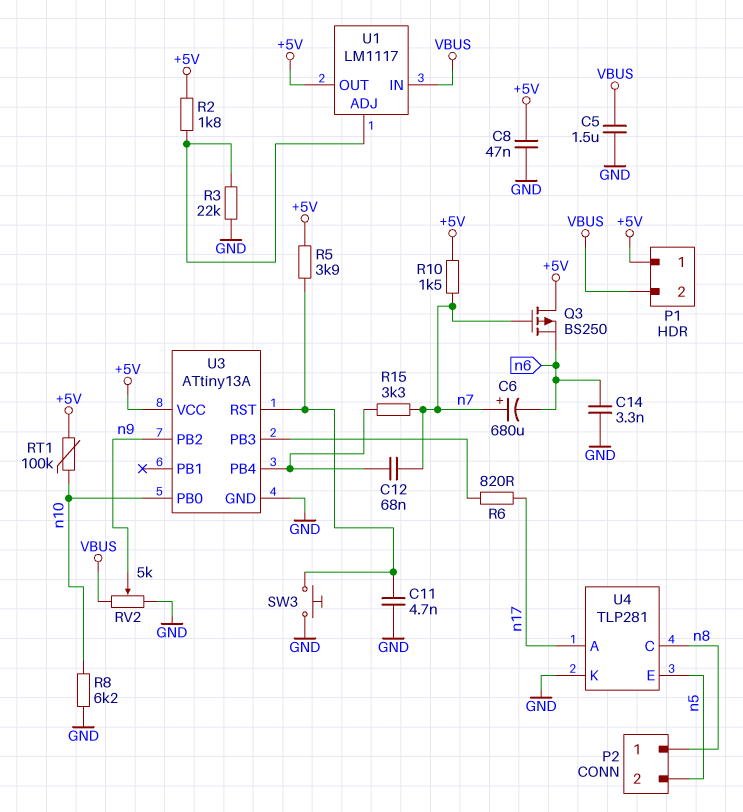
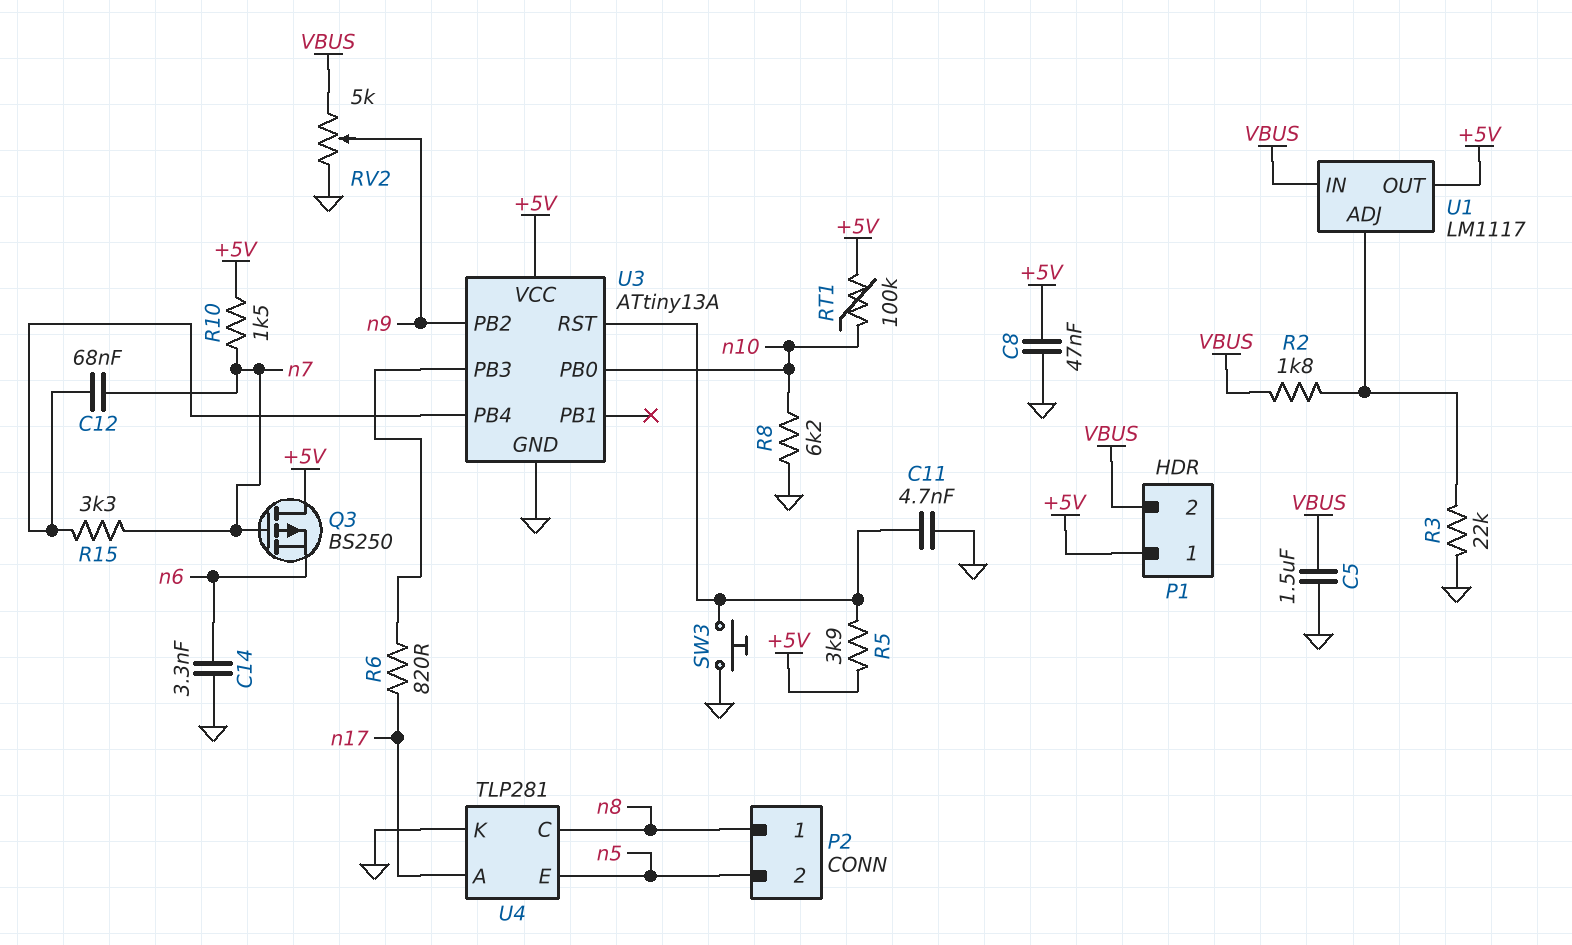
C6: 680uF (plus n7, minus n6) -> none
R2: 1.8k (+5V, U1/ADJ) -> 1.8k (U1/ADJ, VBUS)

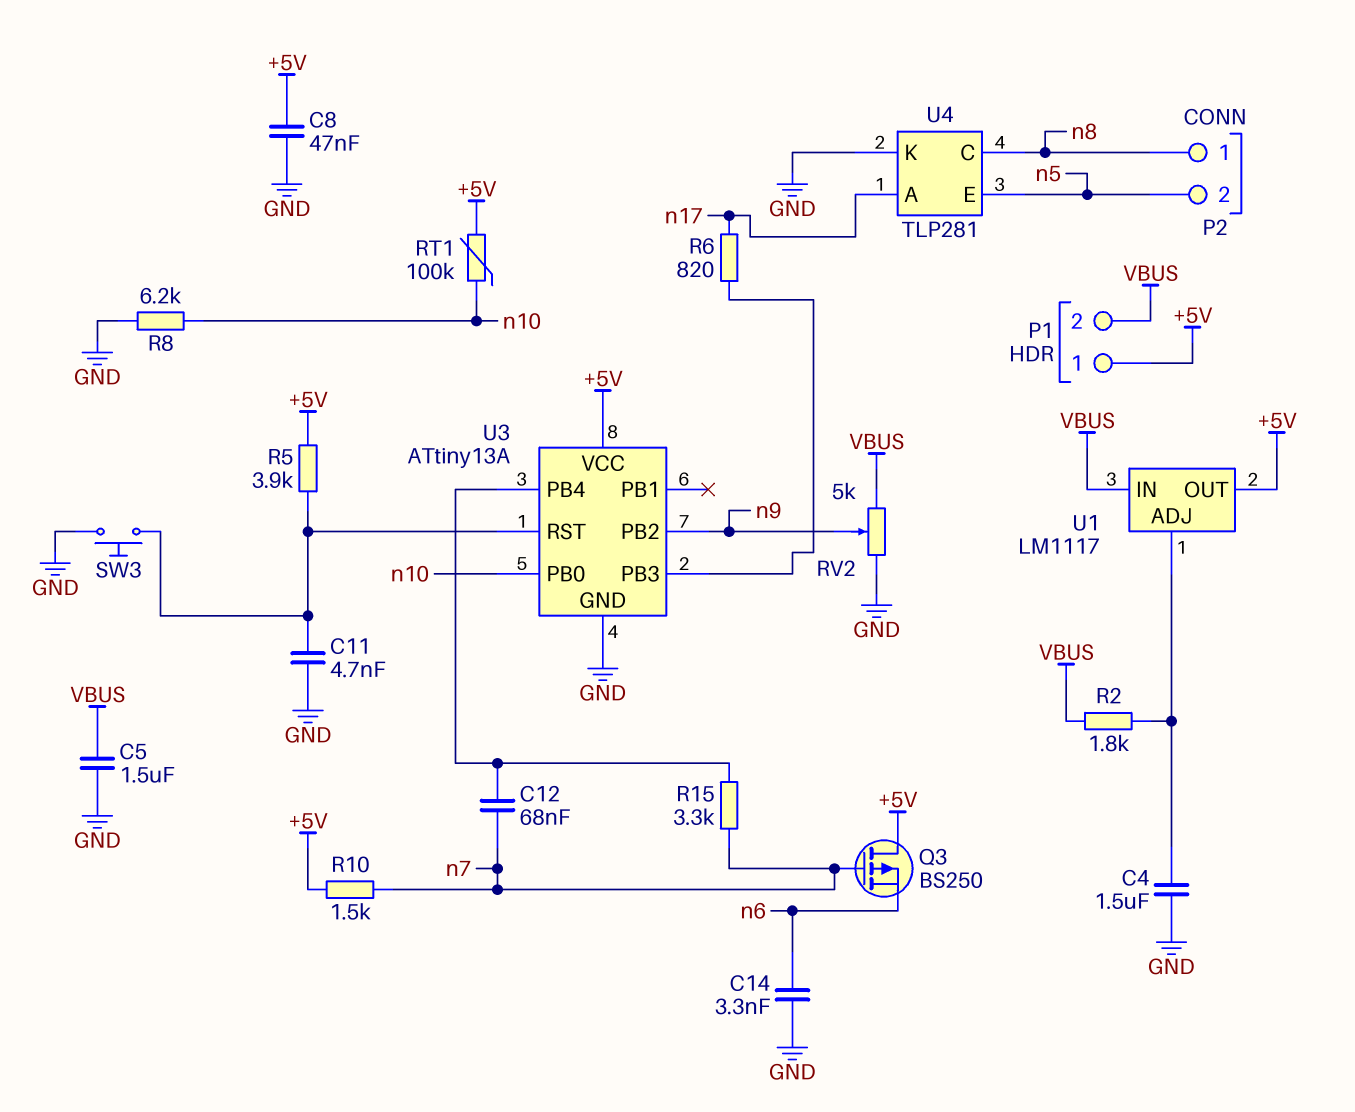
C4: none -> 1.5uF (GND, U1/ADJ)
R3: 22k (GND, U1/ADJ) -> none

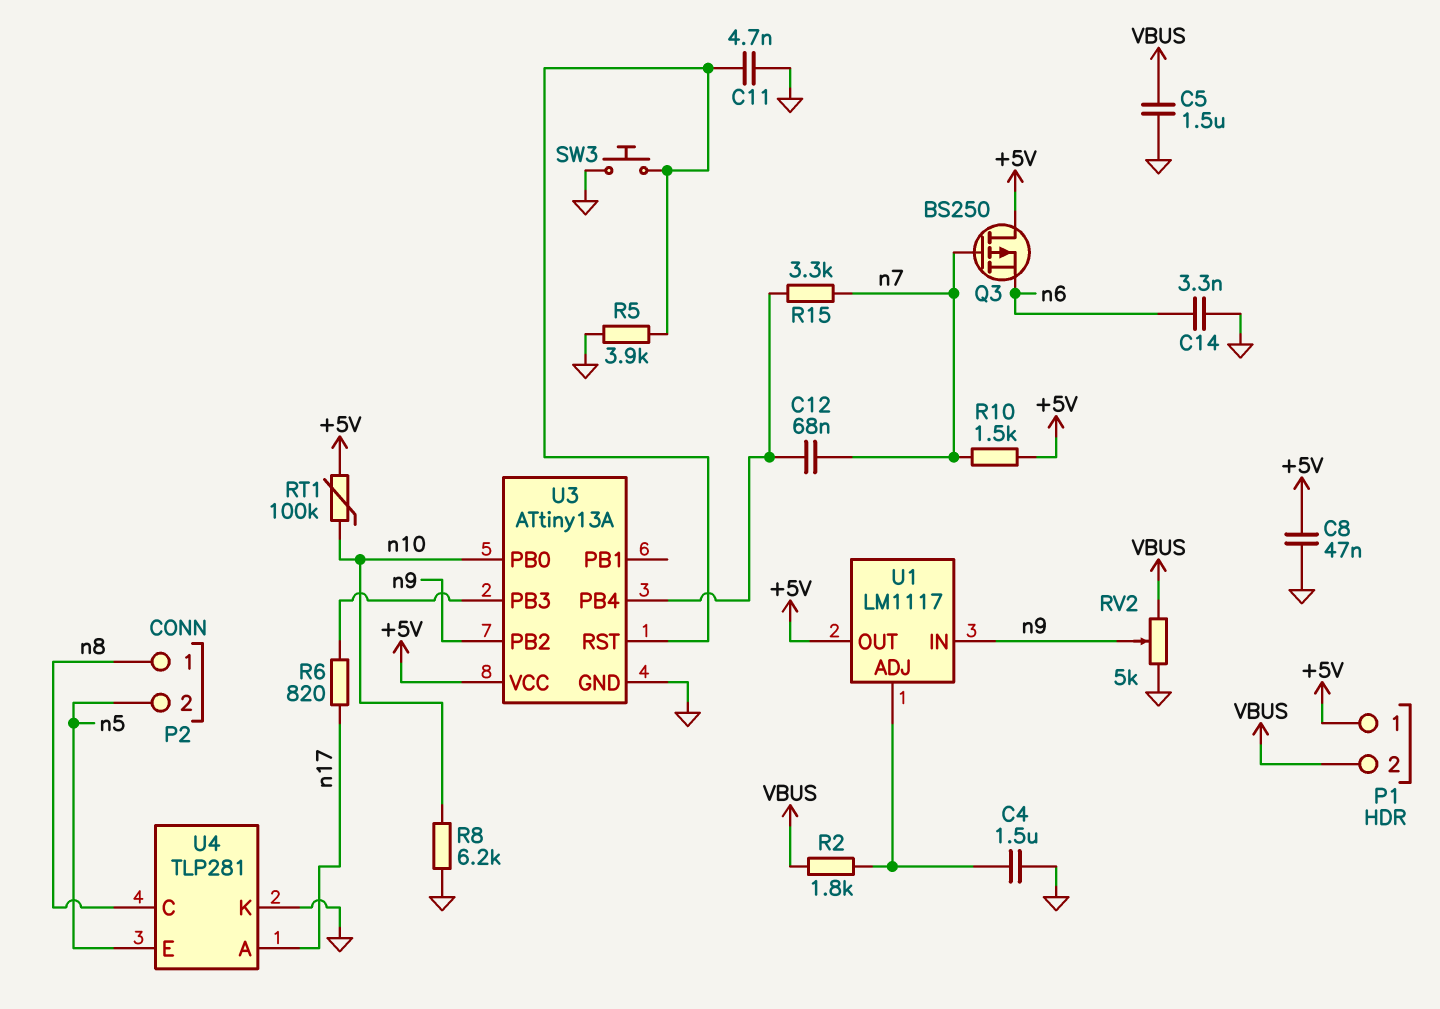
R5: 3.9k (+5V, U3/RST) -> 3.9k (GND, U3/RST)
U1 pin IN: VBUS -> n9

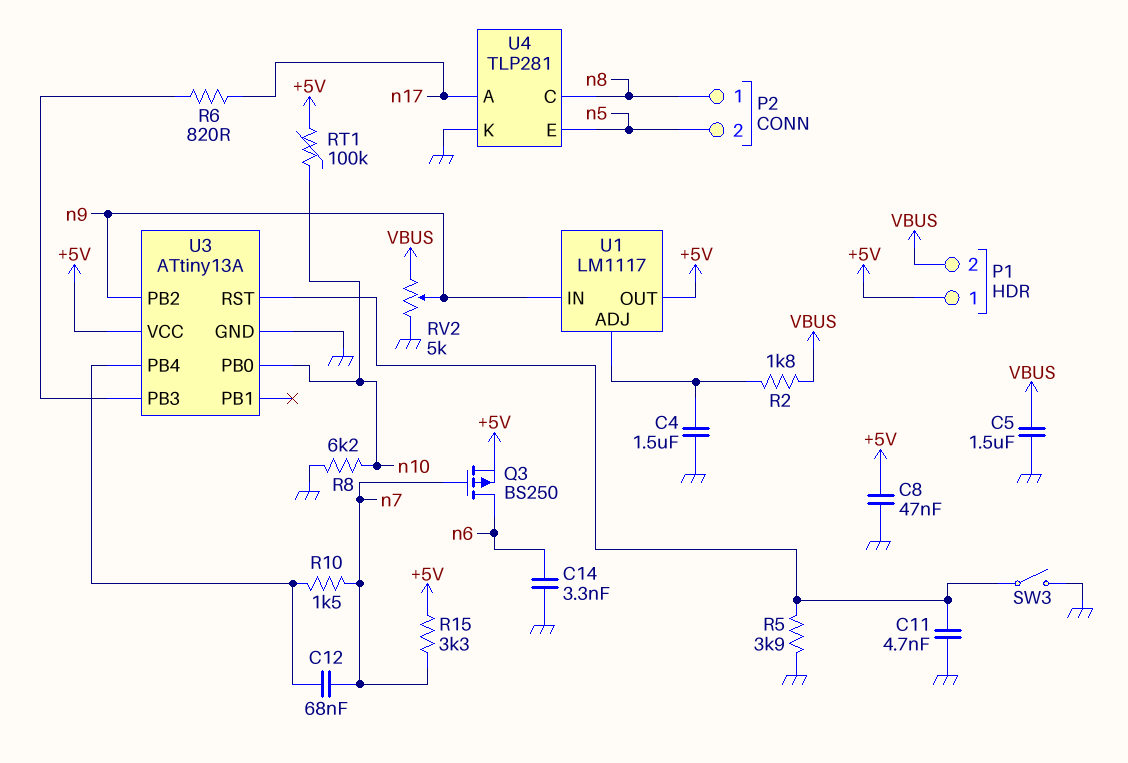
Q3: PMOS BS250 (G n7, D +5V, S n6) -> PMOS BS250 (G n7, D n6, S +5V)
R10: 1.5k (+5V, n7) -> 1.5k (U3/PB4, n7)
R15: 3.3k (U3/PB4, n7) -> 3.3k (+5V, n7)
SW3: button (GND, U3/RST) -> switch (GND, U3/RST)

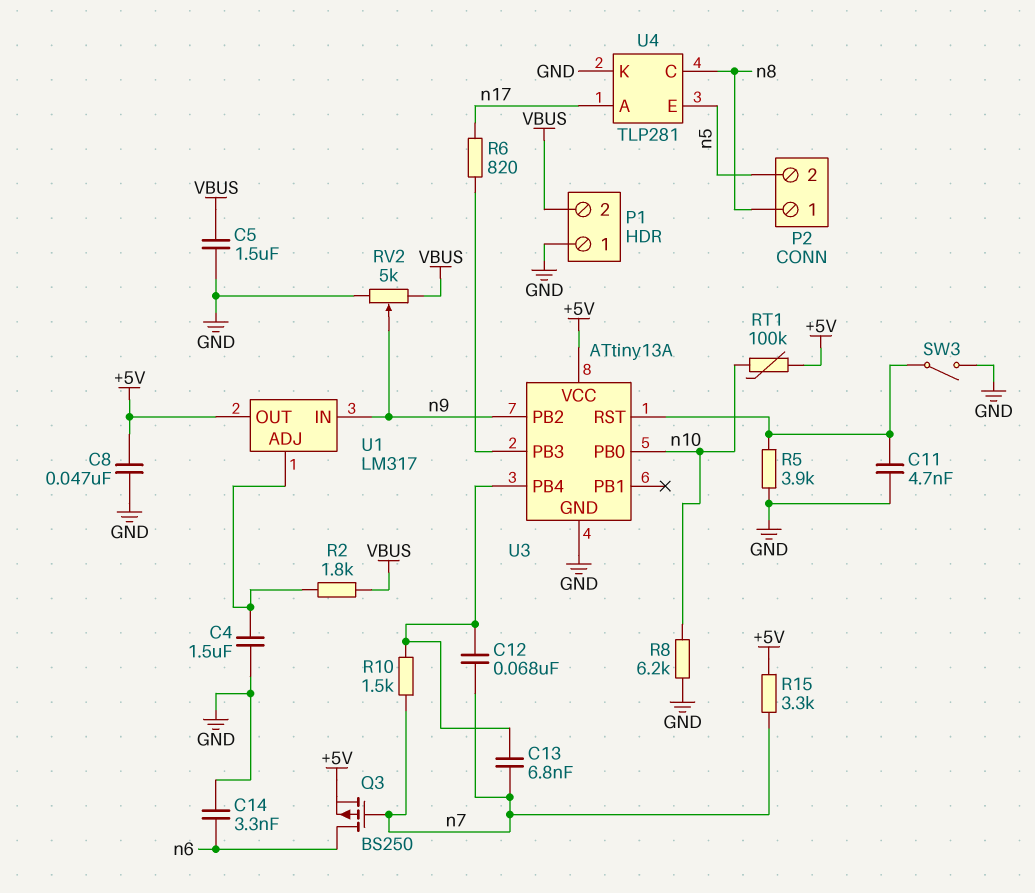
C13: none -> 6.8nF (U3/PB4, n7)
P1 pin 1: +5V -> GND
U1: LM1117 -> LM317

